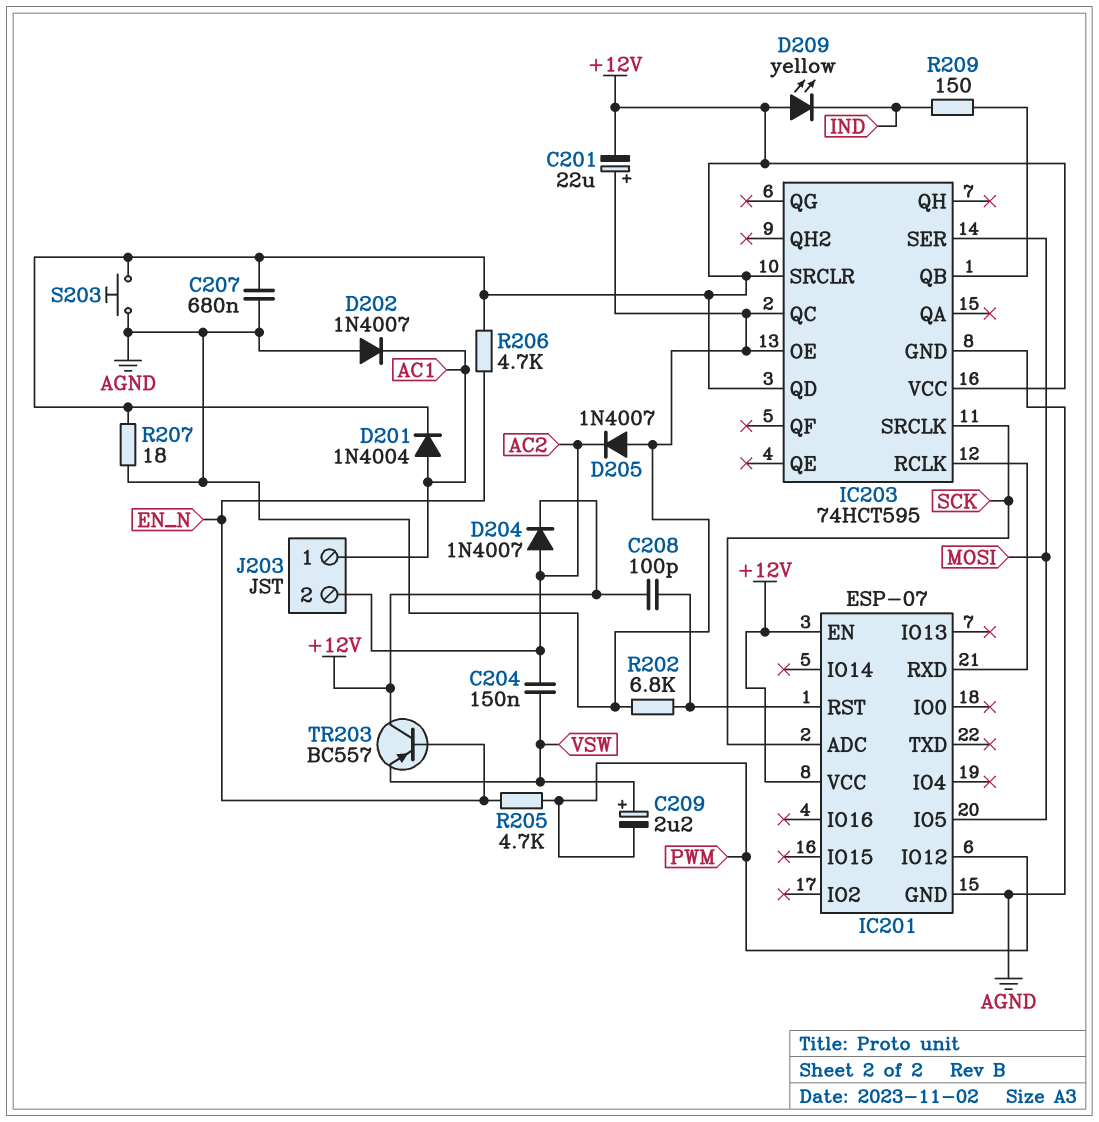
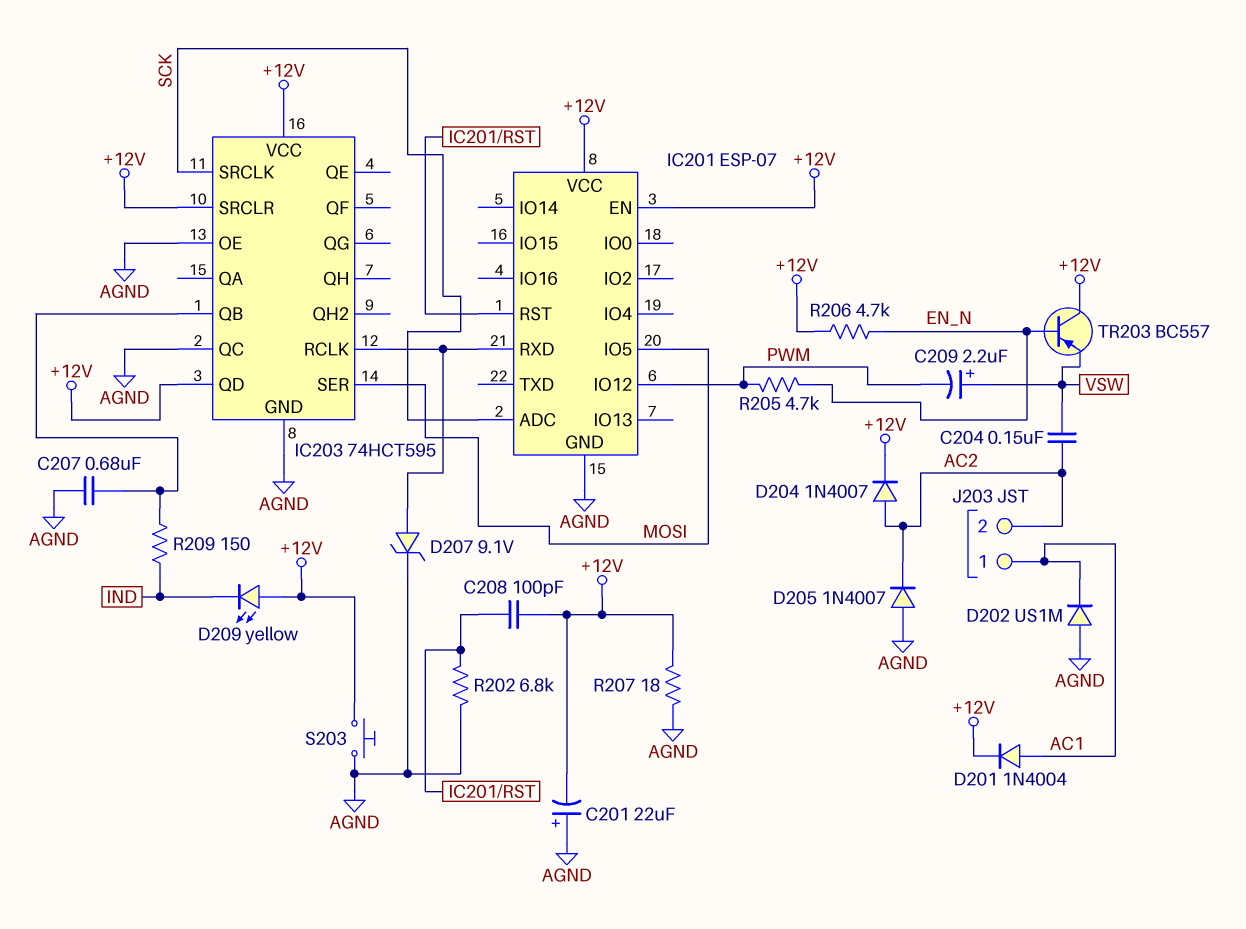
C207: 680nF (+12V, AGND) -> 680nF (AGND, IC203/QB)
D202: diode 1N4007 (A AGND, K AC1) -> diode US1M (A AGND, K AC1)
D207: none -> zener 9.1V (A IC201/RXD, K AGND)

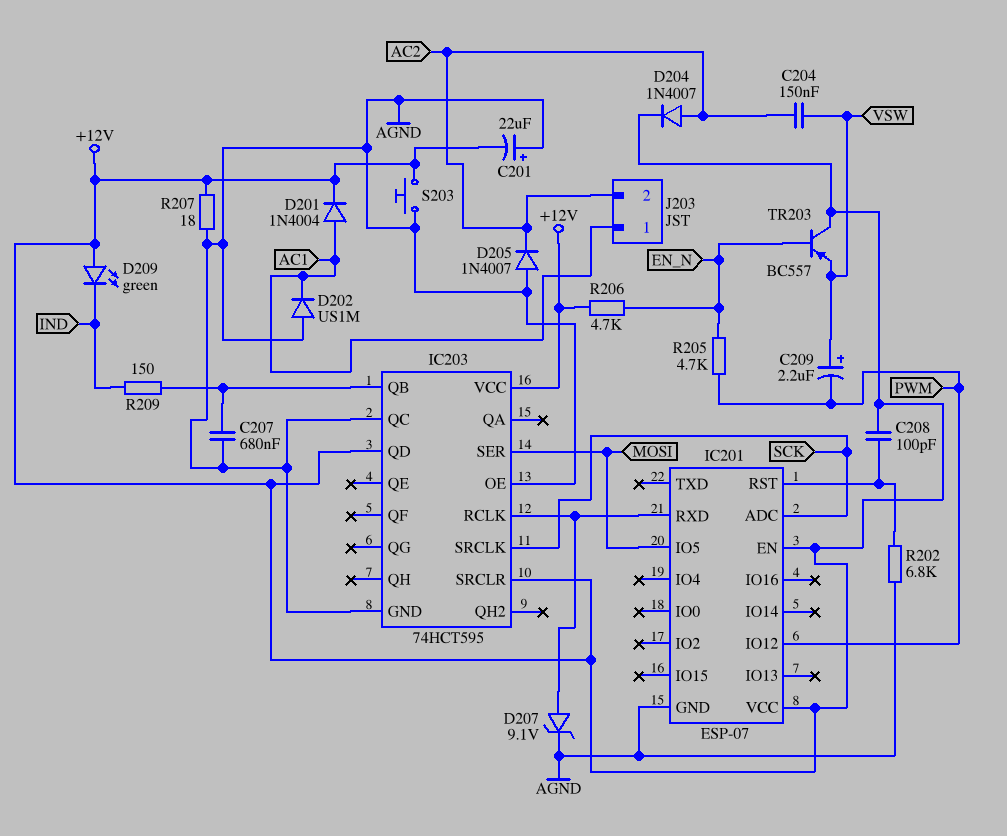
D209: LED yellow (A +12V, K IND) -> LED green (A +12V, K IND)

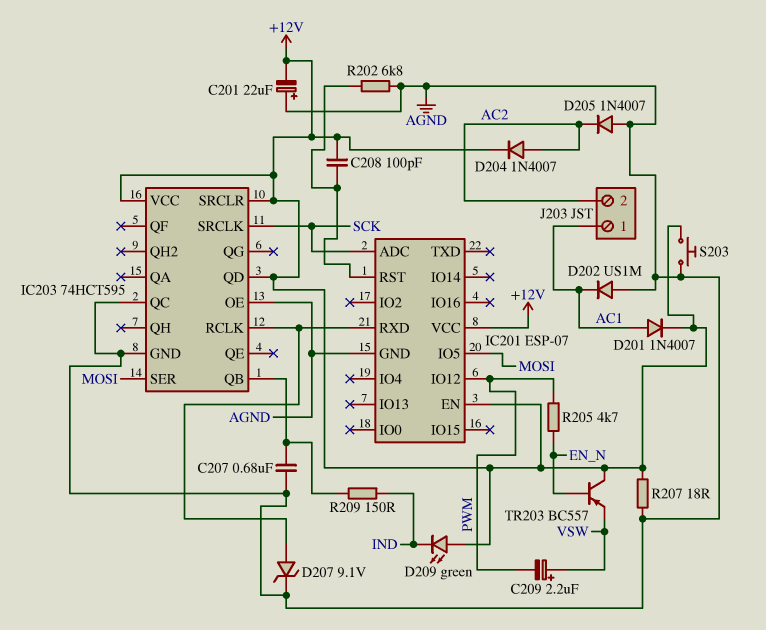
C204: 150nF (AC2, VSW) -> none
D201: diode 1N4004 (A AC1, K +12V) -> diode 1N4007 (A AC1, K +12V)
R206: 4.7k (+12V, EN_N) -> none

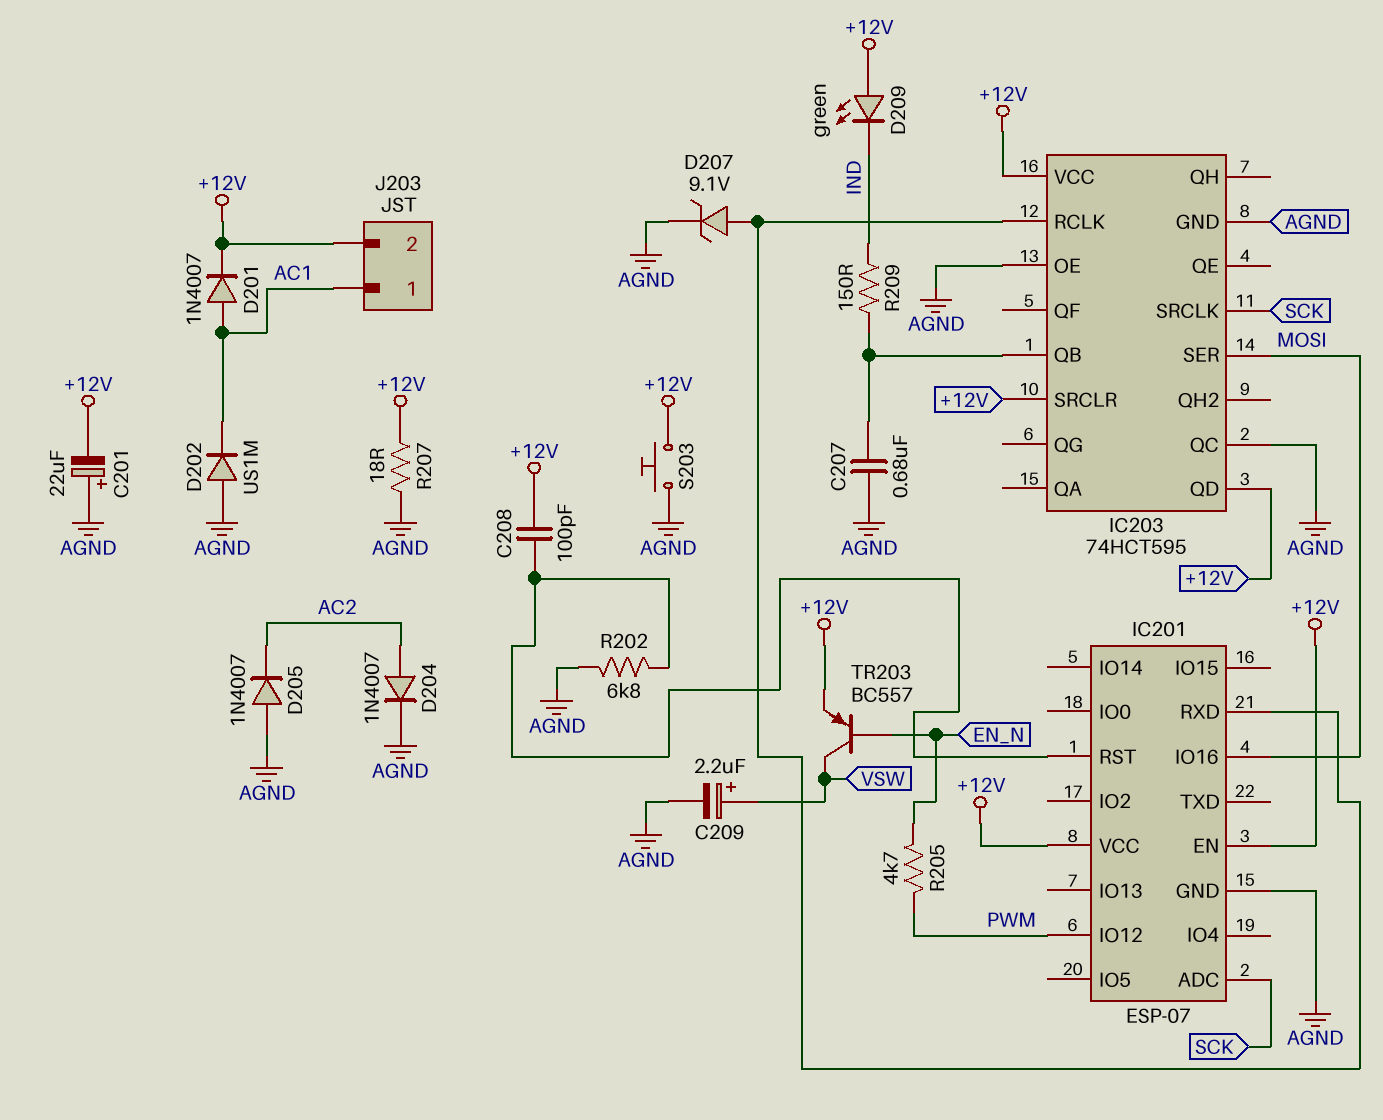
C209: 2.2uF (plus VSW, minus PWM) -> 2.2uF (plus VSW, minus AGND)
D204: diode 1N4007 (A AC2, K +12V) -> diode 1N4007 (A AC2, K AGND)
IC201 pin IO5: MOSI -> none
IC201 pin IO16: none -> MOSI
J203 pin 2: AC2 -> +12V
TR203: PNP BC557 (B EN_N, C +12V, E VSW) -> PNP BC557 (B EN_N, C VSW, E +12V)

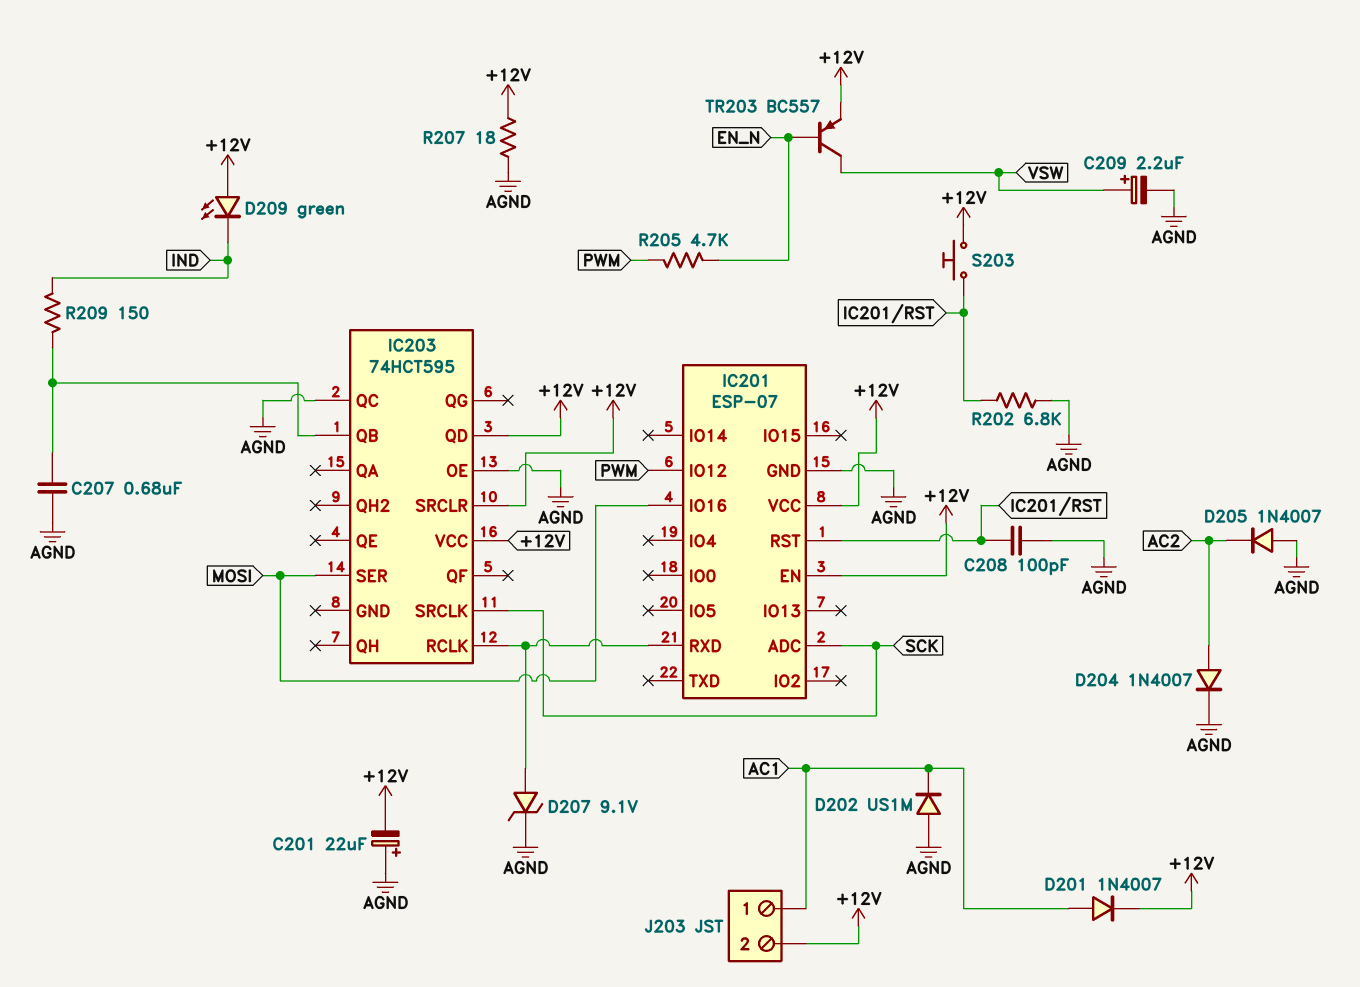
C208: 100pF (+12V, IC201/RST) -> 100pF (AGND, IC201/RST)
IC203 pin GND: AGND -> none
S203: button (+12V, AGND) -> button (+12V, IC201/RST)

